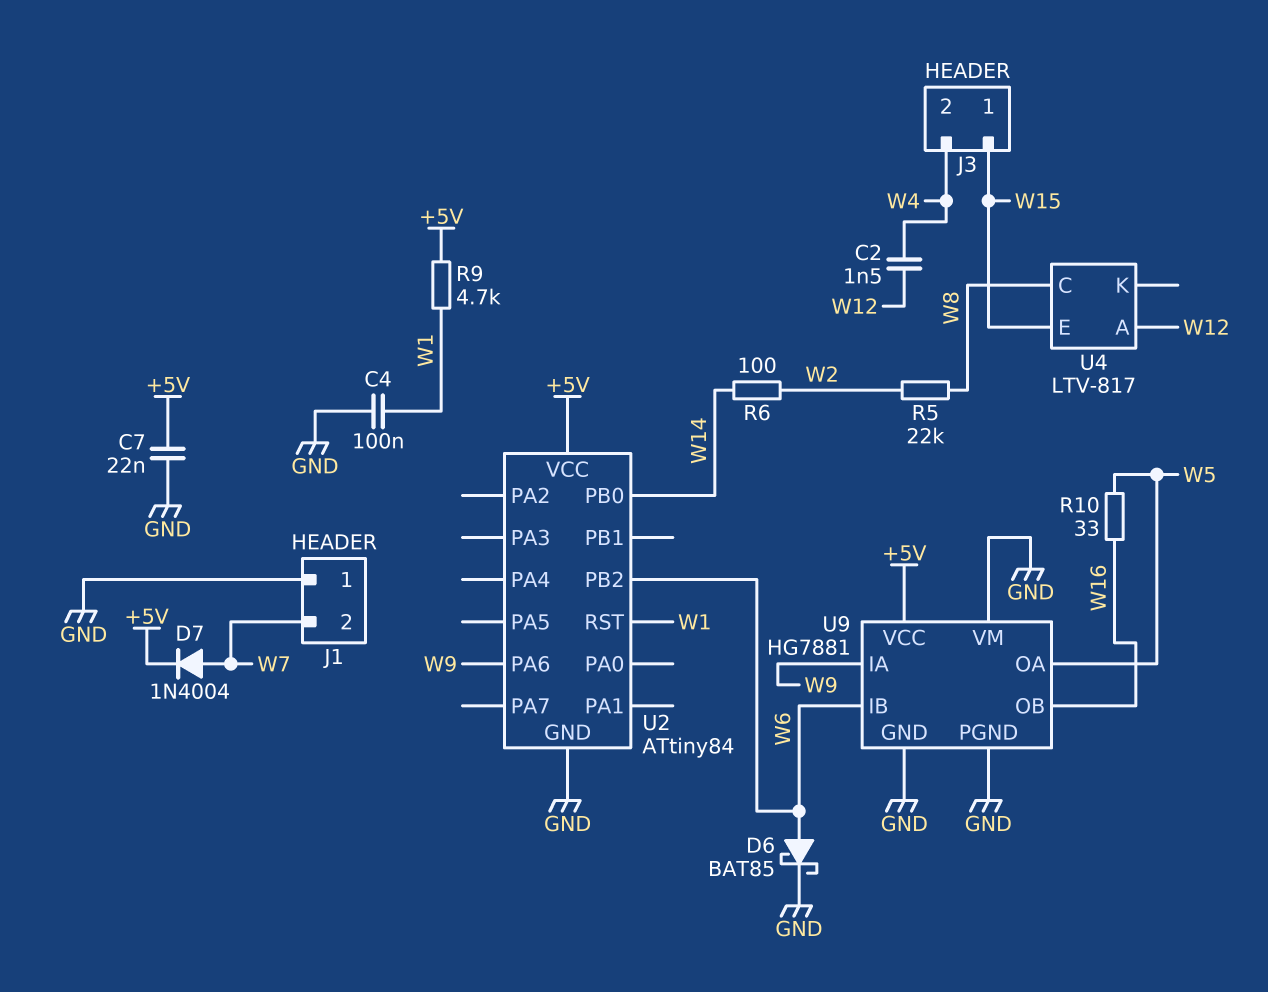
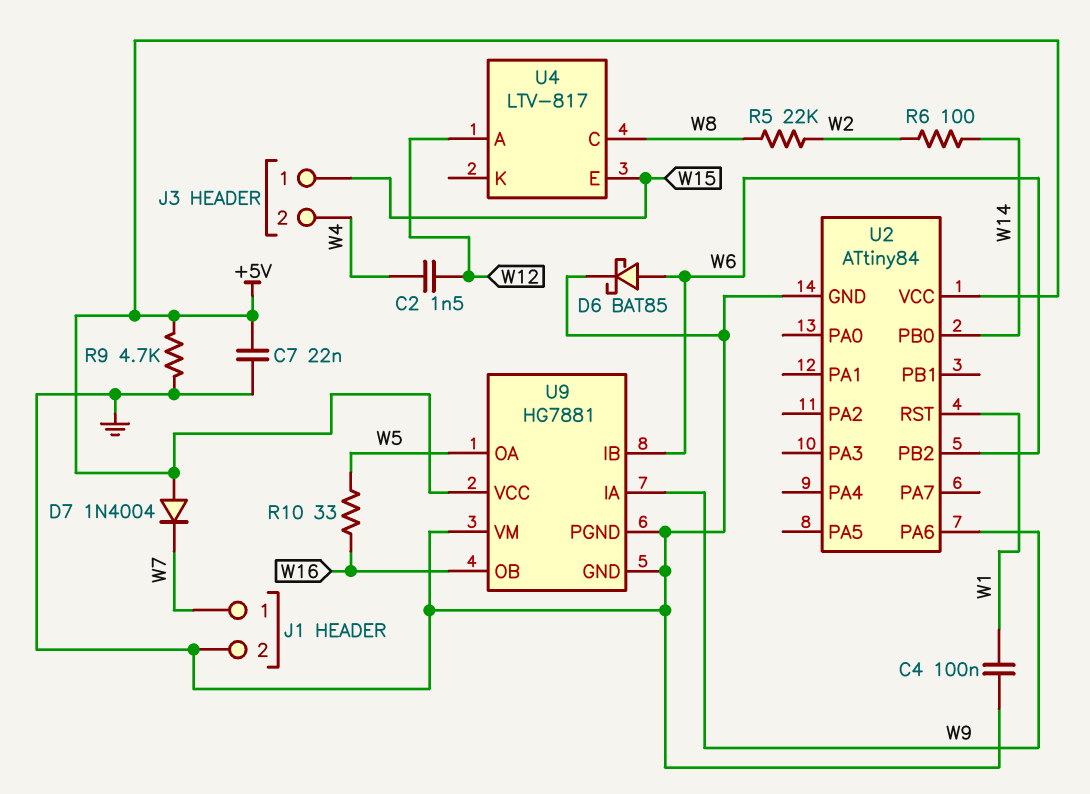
D7: diode 1N4004 (A W7, K +5V) -> diode 1N4004 (A +5V, K W7)
J1 pin 1: GND -> W7
J1 pin 2: W7 -> GND
R9: 4.7k (+5V, W1) -> 4.7k (+5V, GND)

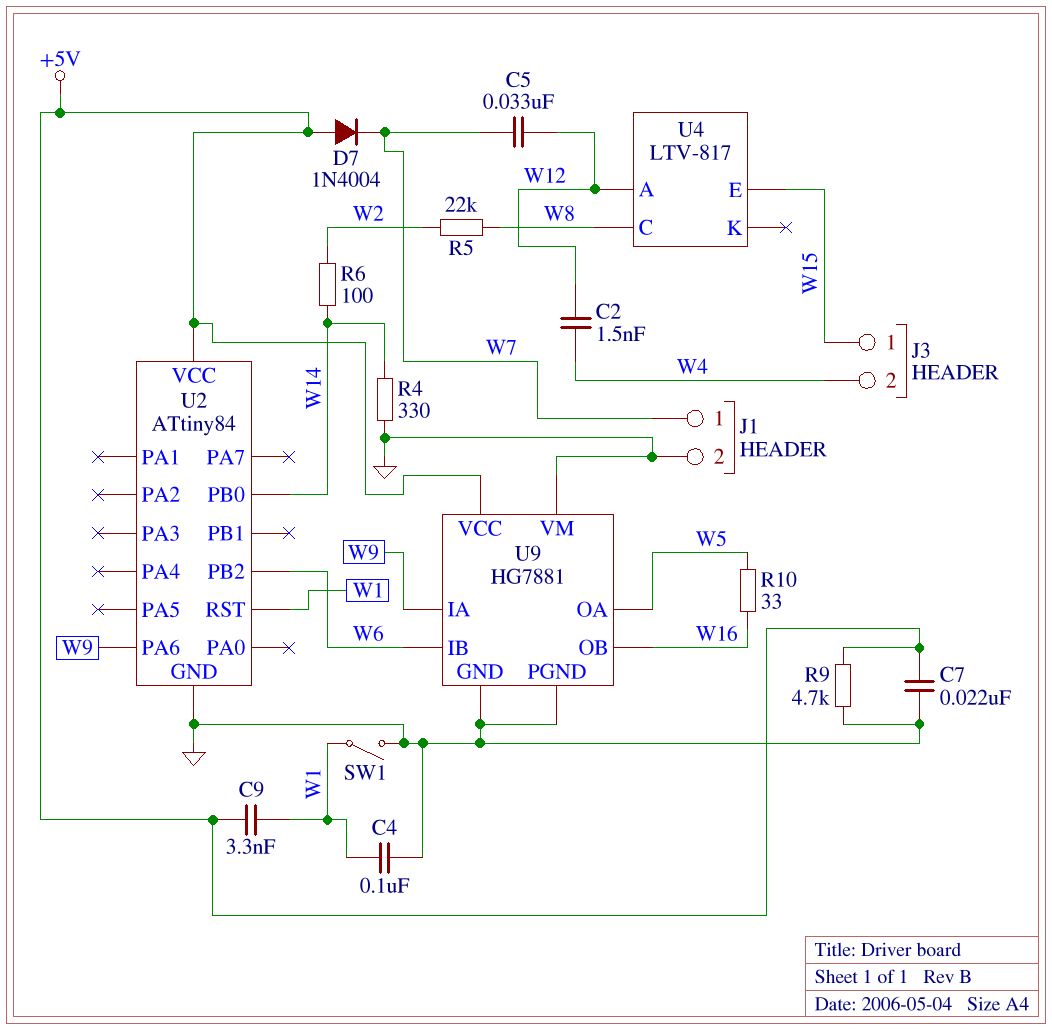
C5: none -> 33nF (W7, W12)
C9: none -> 3.3nF (+5V, W1)
D6: schottky BAT85 (A W6, K GND) -> none
R4: none -> 330 (GND, W14)
SW1: none -> switch (GND, W1)

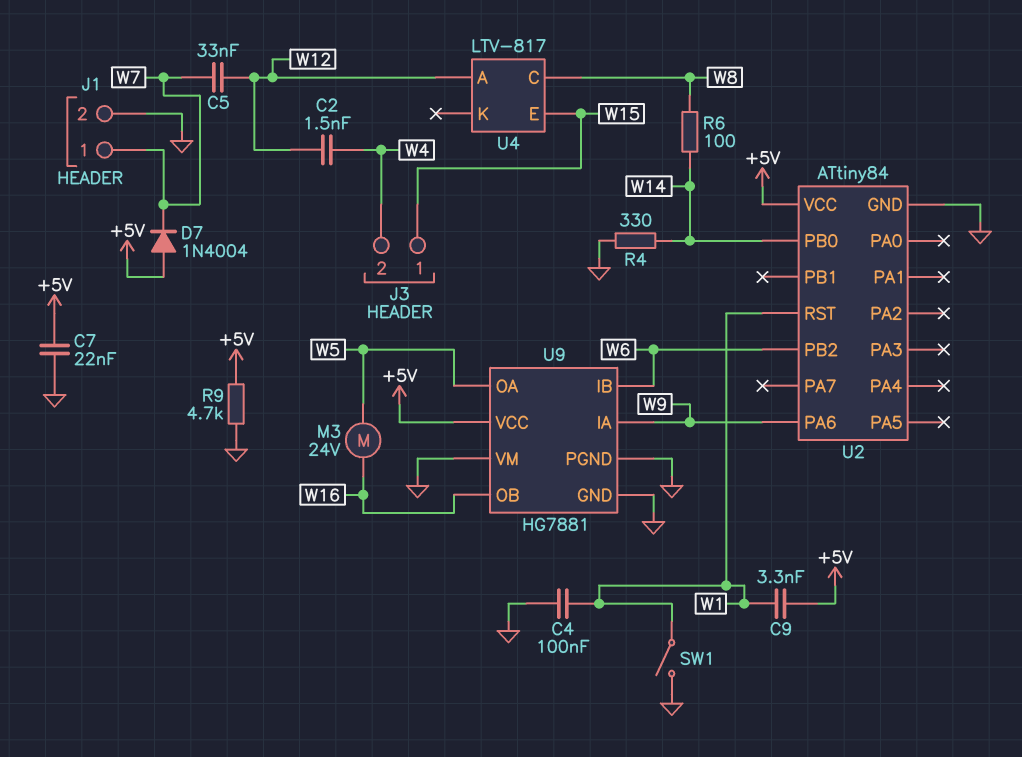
M3: none -> motor 24V (W5, W16)
R5: 22k (W2, W8) -> none
R6: 100 (W2, W14) -> 100 (W8, W14)
R10: 33 (W5, W16) -> none

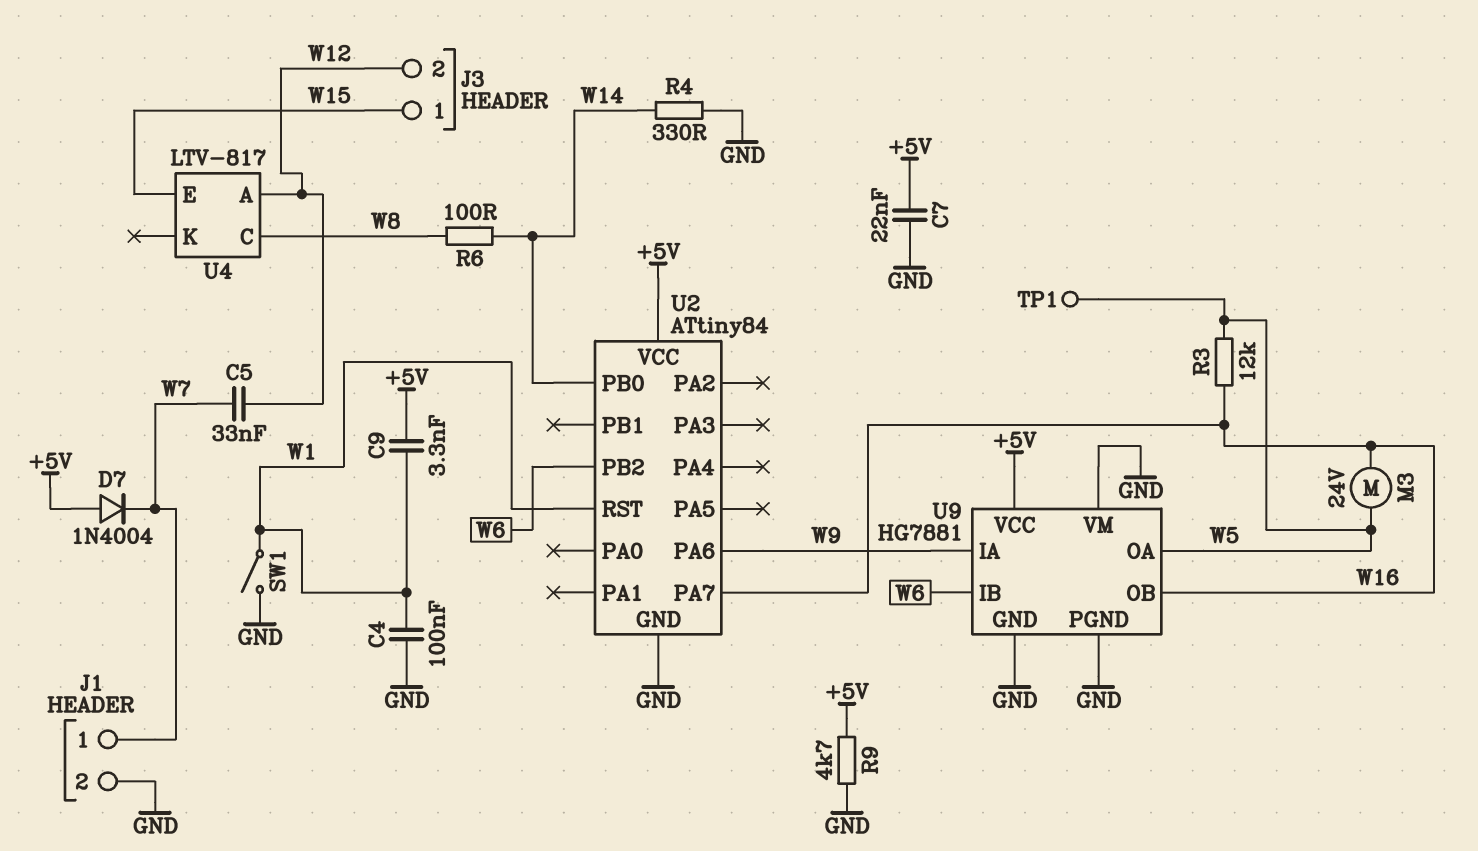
C2: 1.5nF (W4, W12) -> none
J3 pin 2: W4 -> W12
R3: none -> 12k (W5, W16)
TP1: none -> test point (W5)
U2 pin PA7: none -> W16

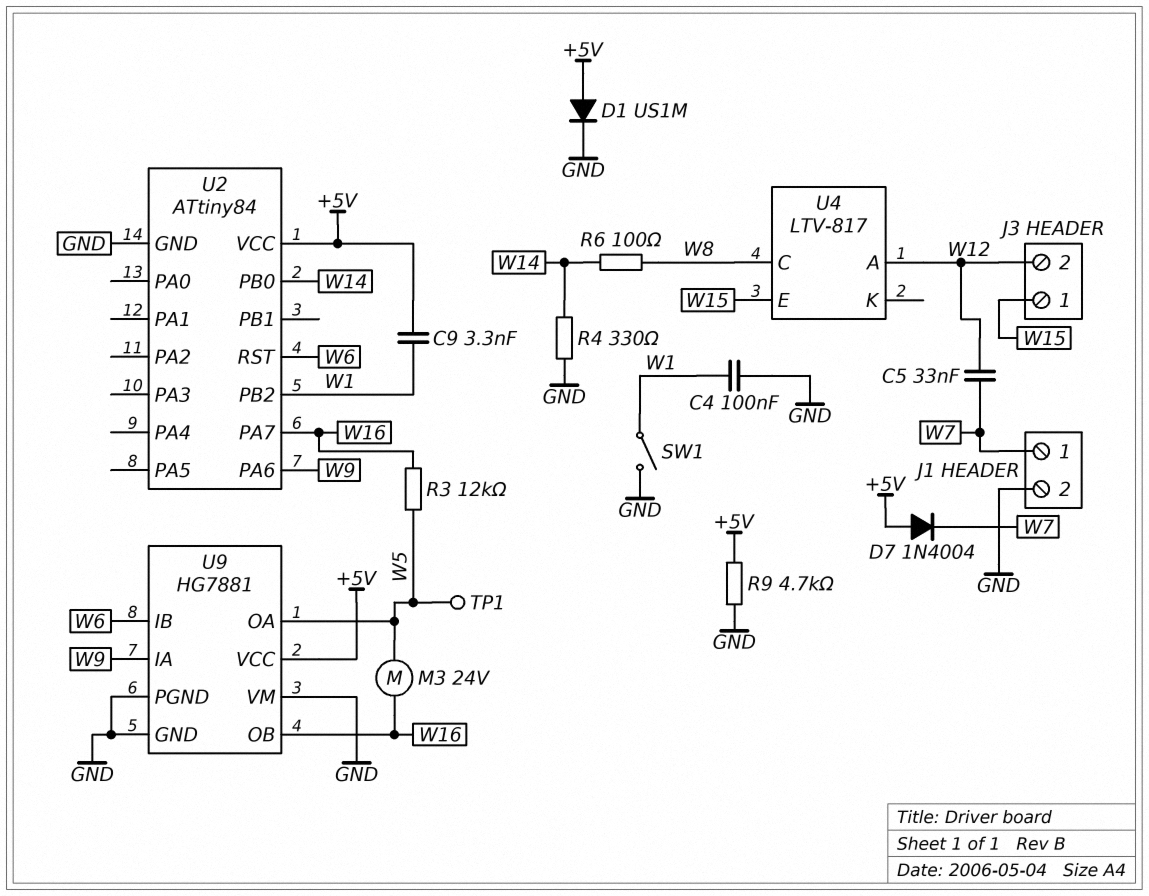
C7: 22nF (+5V, GND) -> none
D1: none -> diode US1M (A +5V, K GND)
U2 pin PB2: W6 -> W1
U2 pin RST: W1 -> W6

